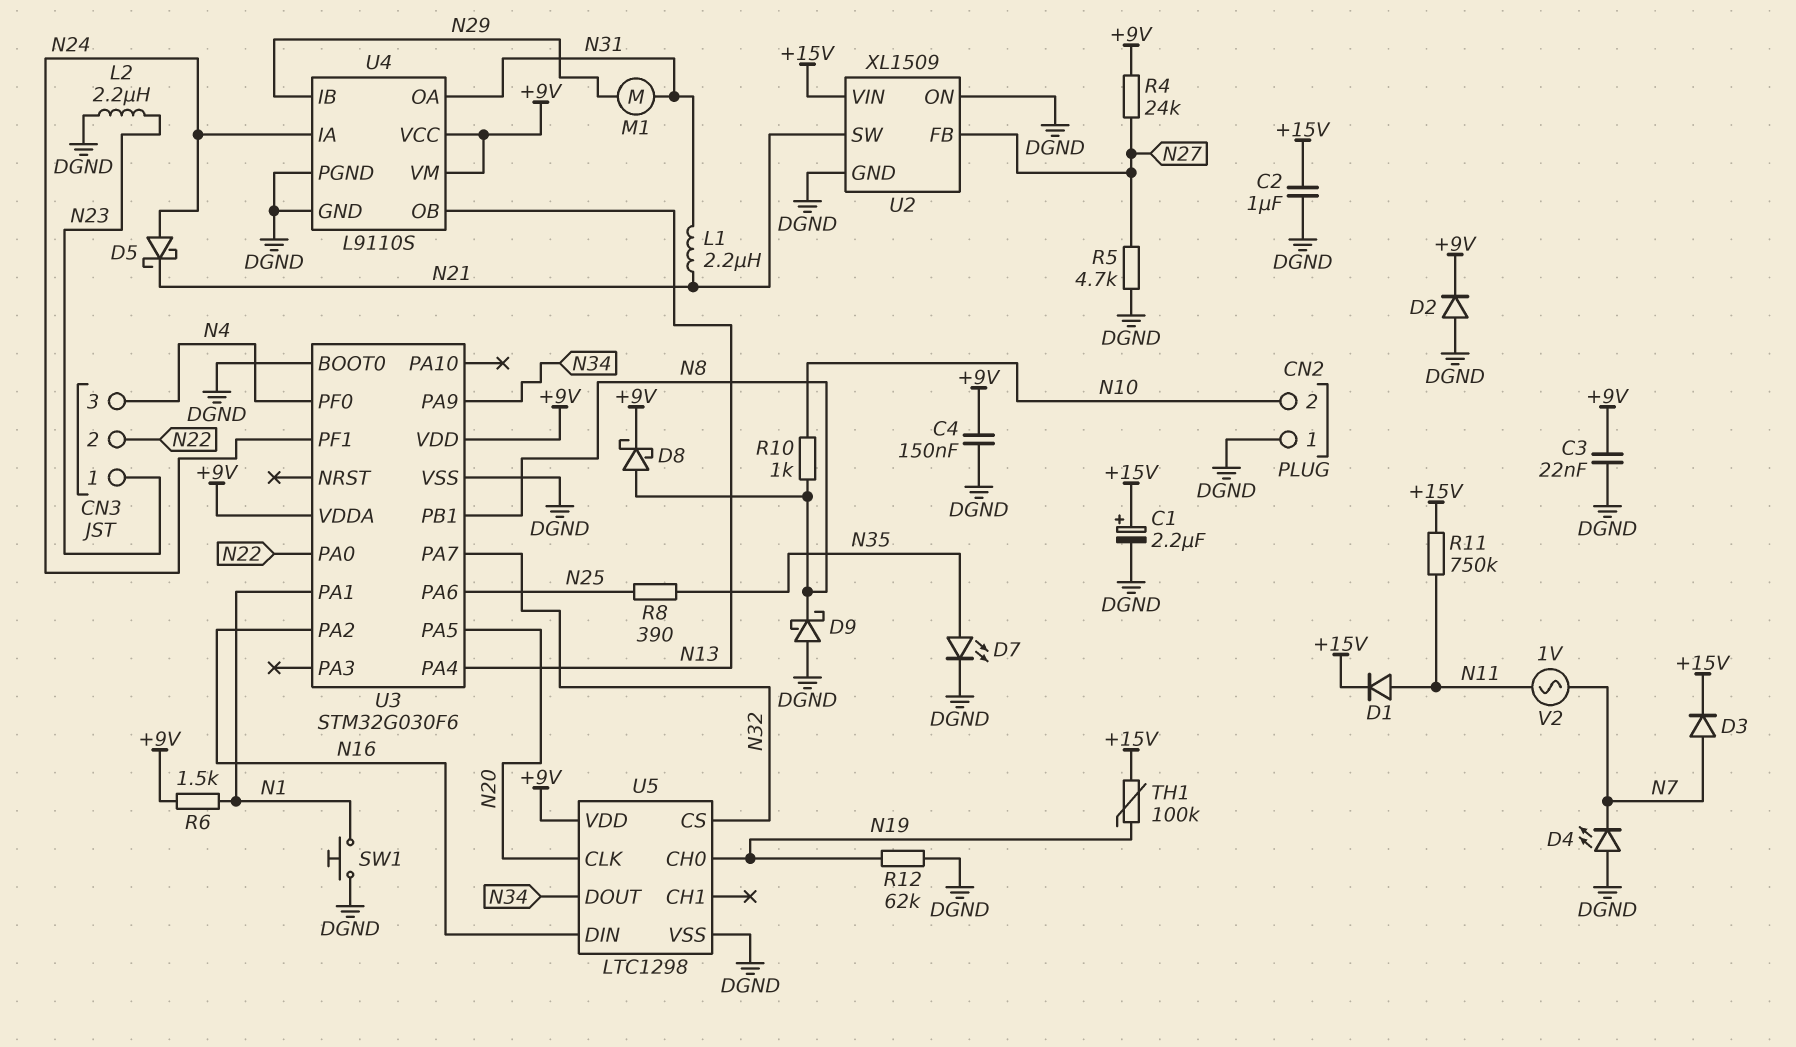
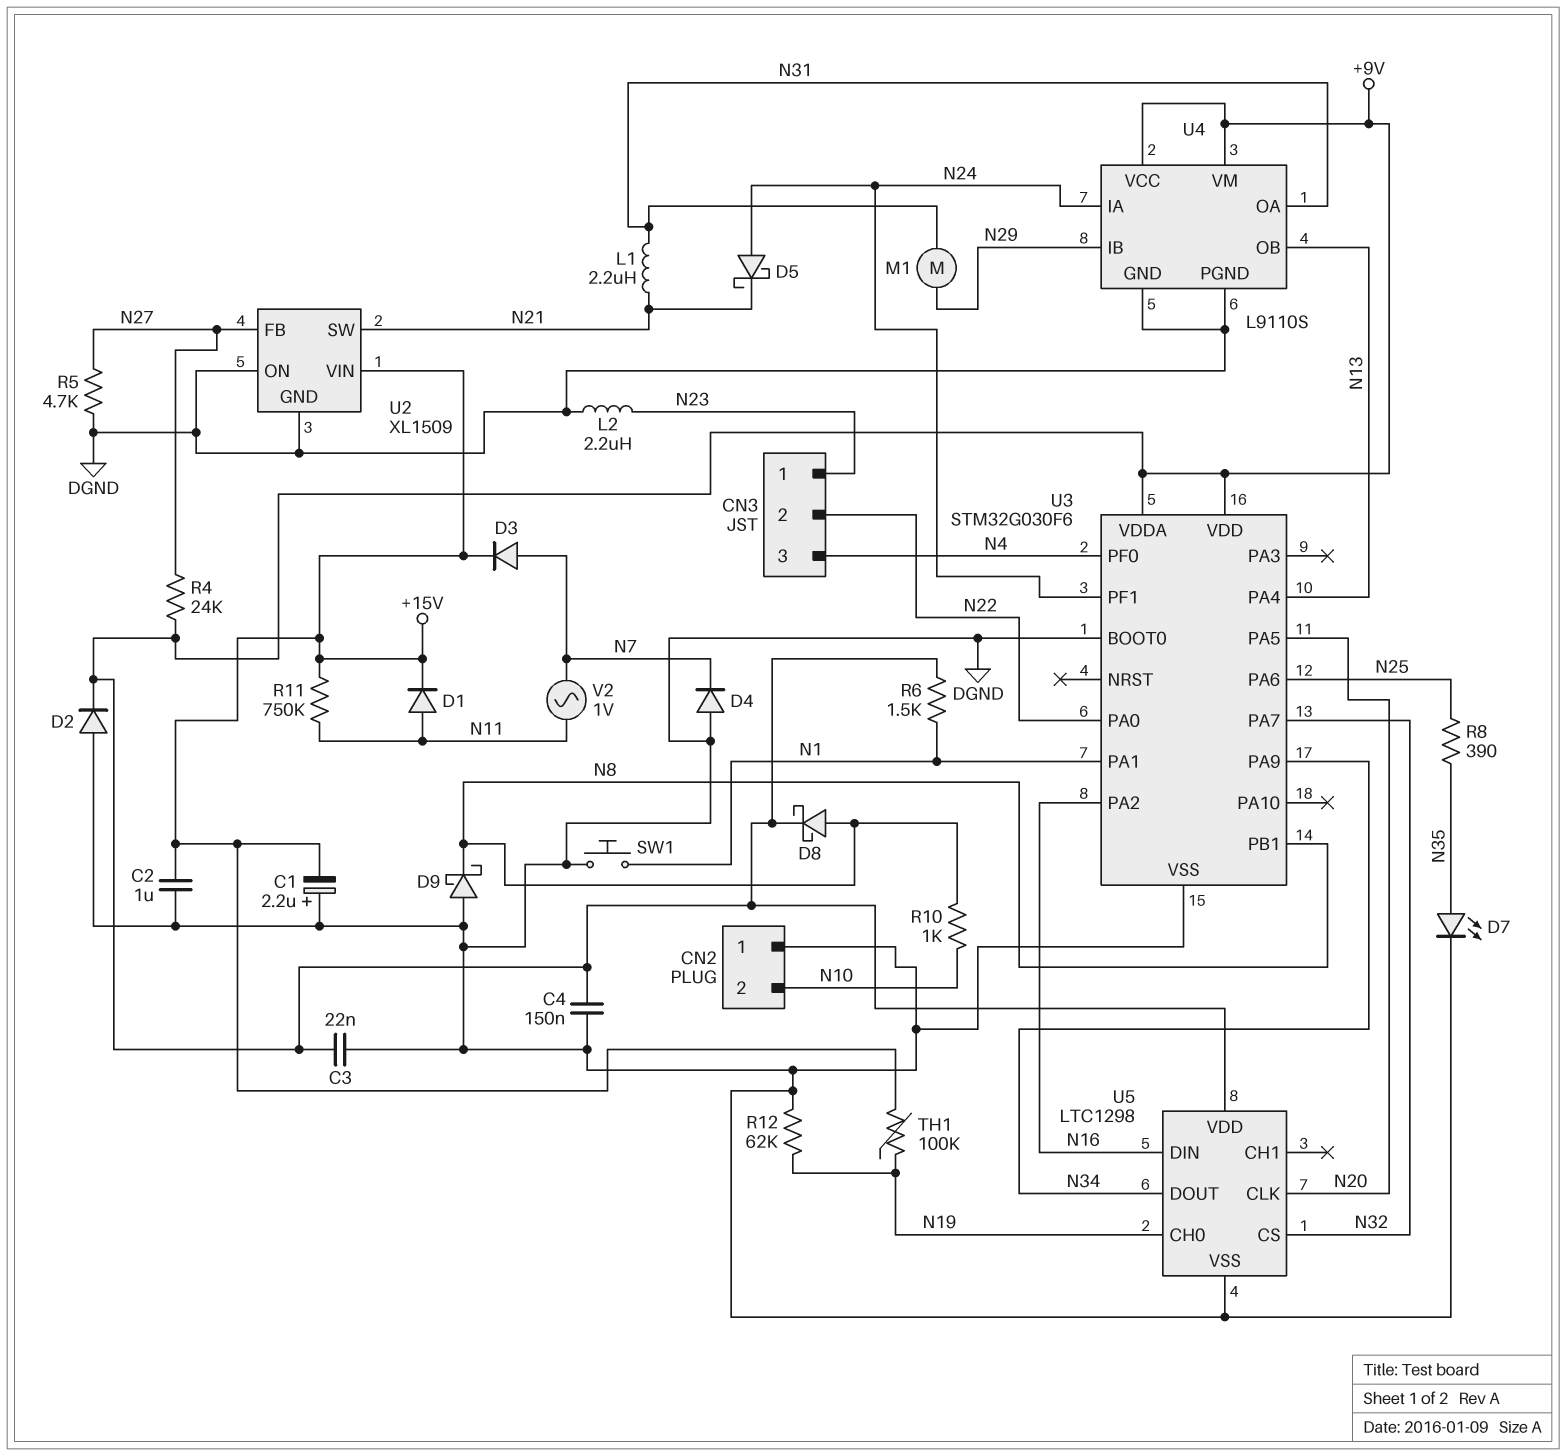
C1: 2.2uF (plus +15V, minus DGND) -> 2.2uF (plus DGND, minus +15V)
D4: LED (A DGND, K N7) -> diode (A DGND, K N7)

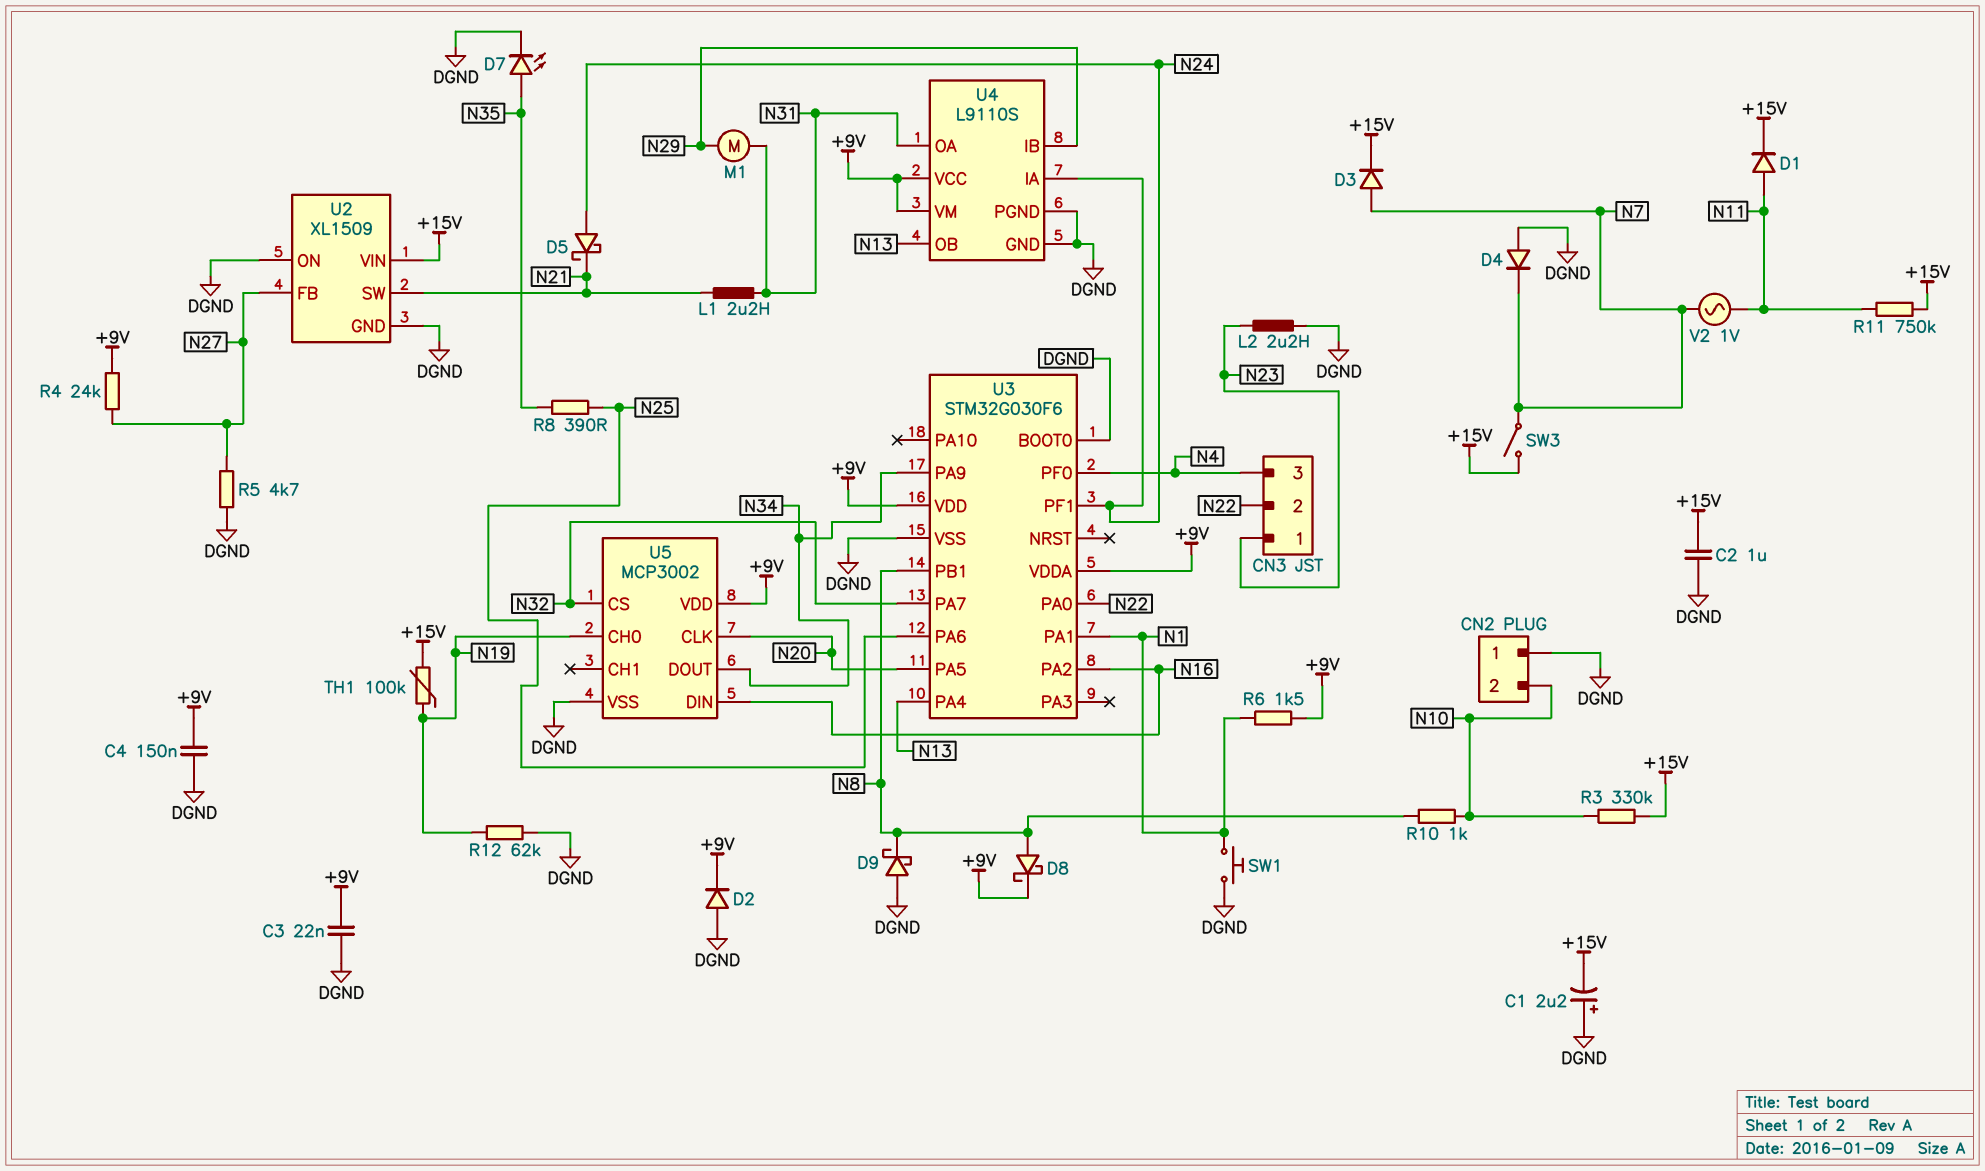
R3: none -> 330k (+15V, N10)
SW3: none -> switch (+15V, N7)
U5: LTC1298 -> MCP3002

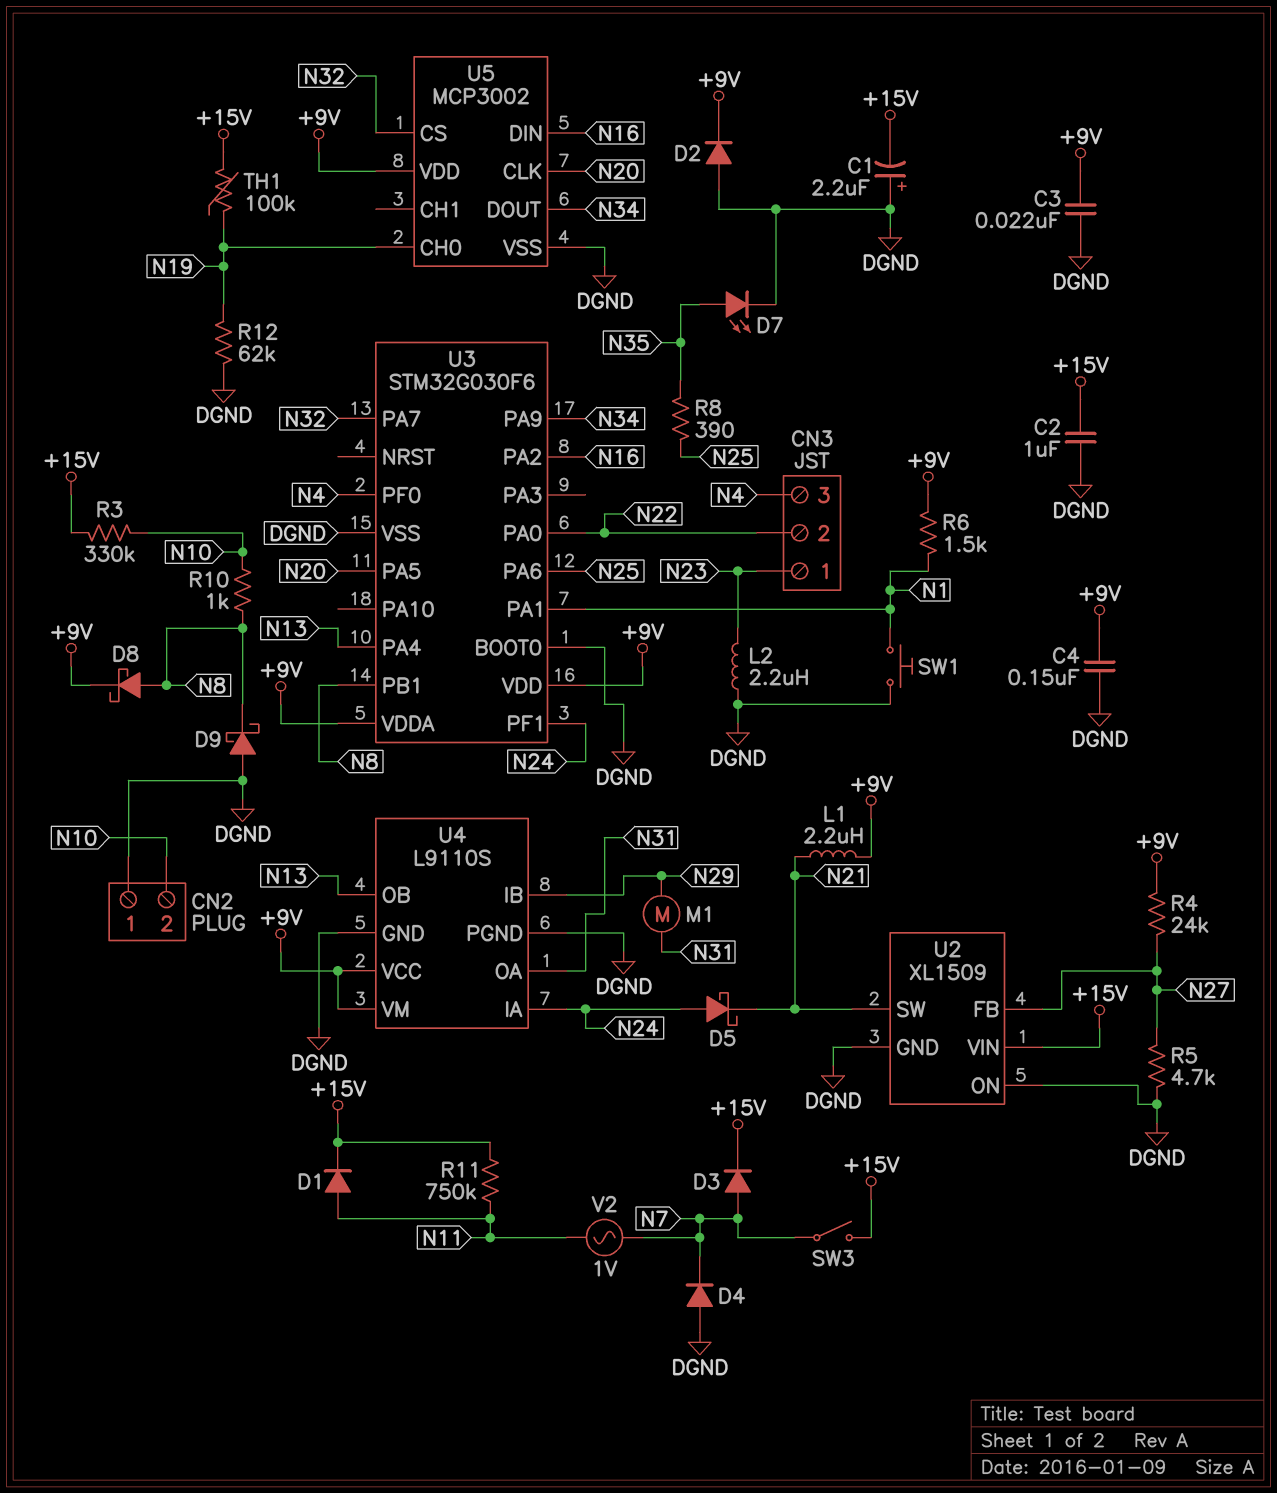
L1: 2.2uH (N21, N31) -> 2.2uH (+9V, N21)

